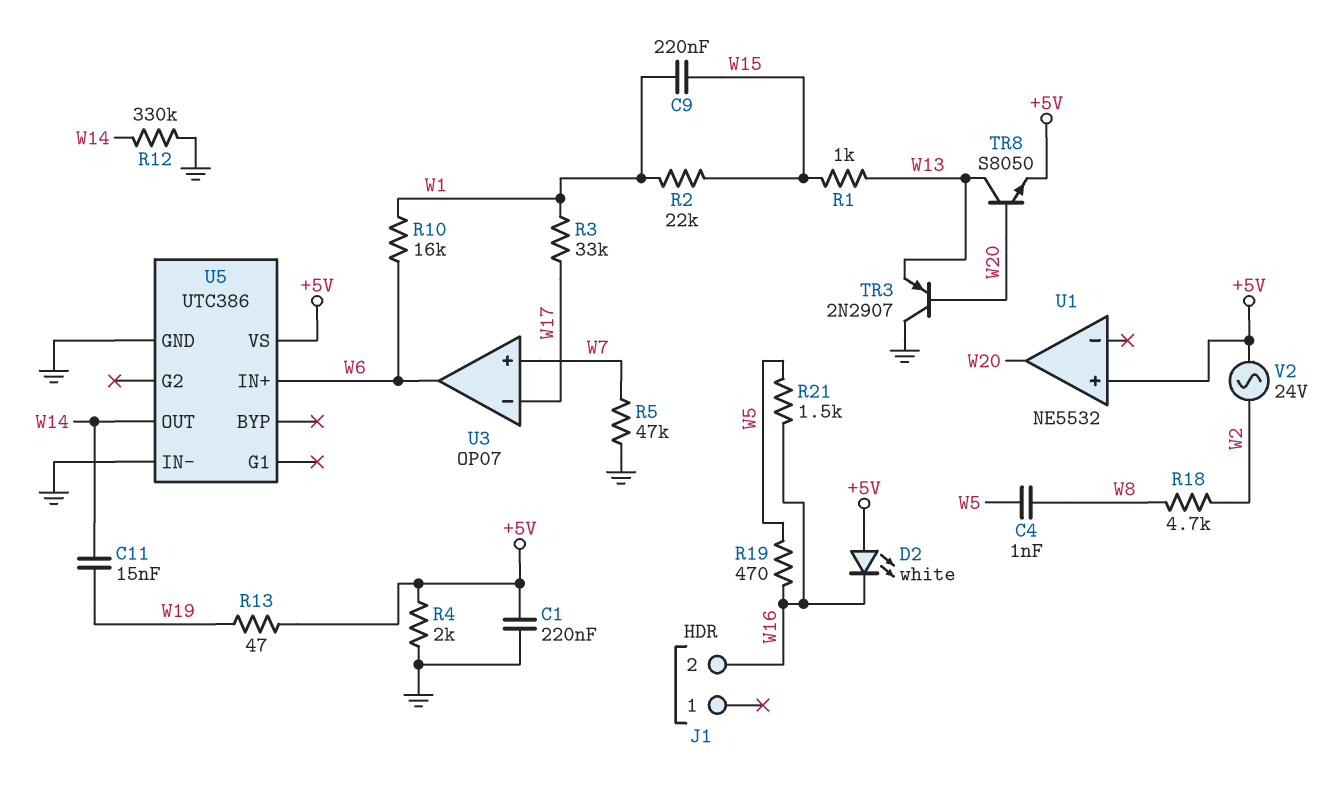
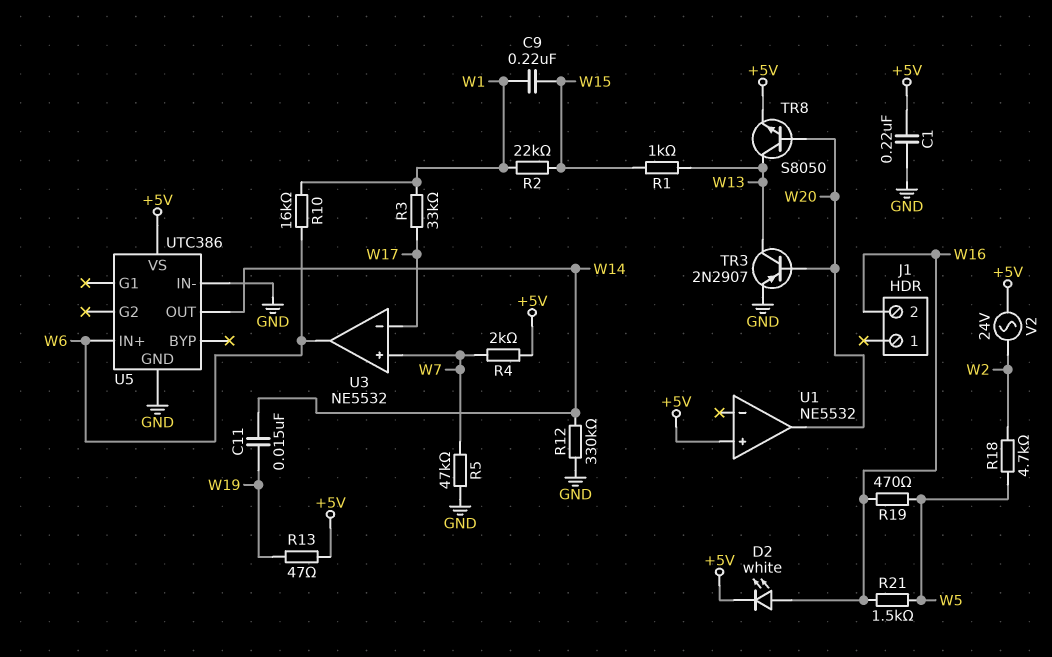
C4: 1nF (W5, W8) -> none
D2: LED white (A +5V, K W16) -> LED white (A W16, K +5V)
R4: 2k (+5V, GND) -> 2k (+5V, W7)
R18: 4.7k (W2, W8) -> 4.7k (W2, W5)
TR3: PNP 2N2907 (B W20, C GND, E W13) -> PNP 2N2907 (B W20, C W13, E GND)
U3: OP07 -> NE5532

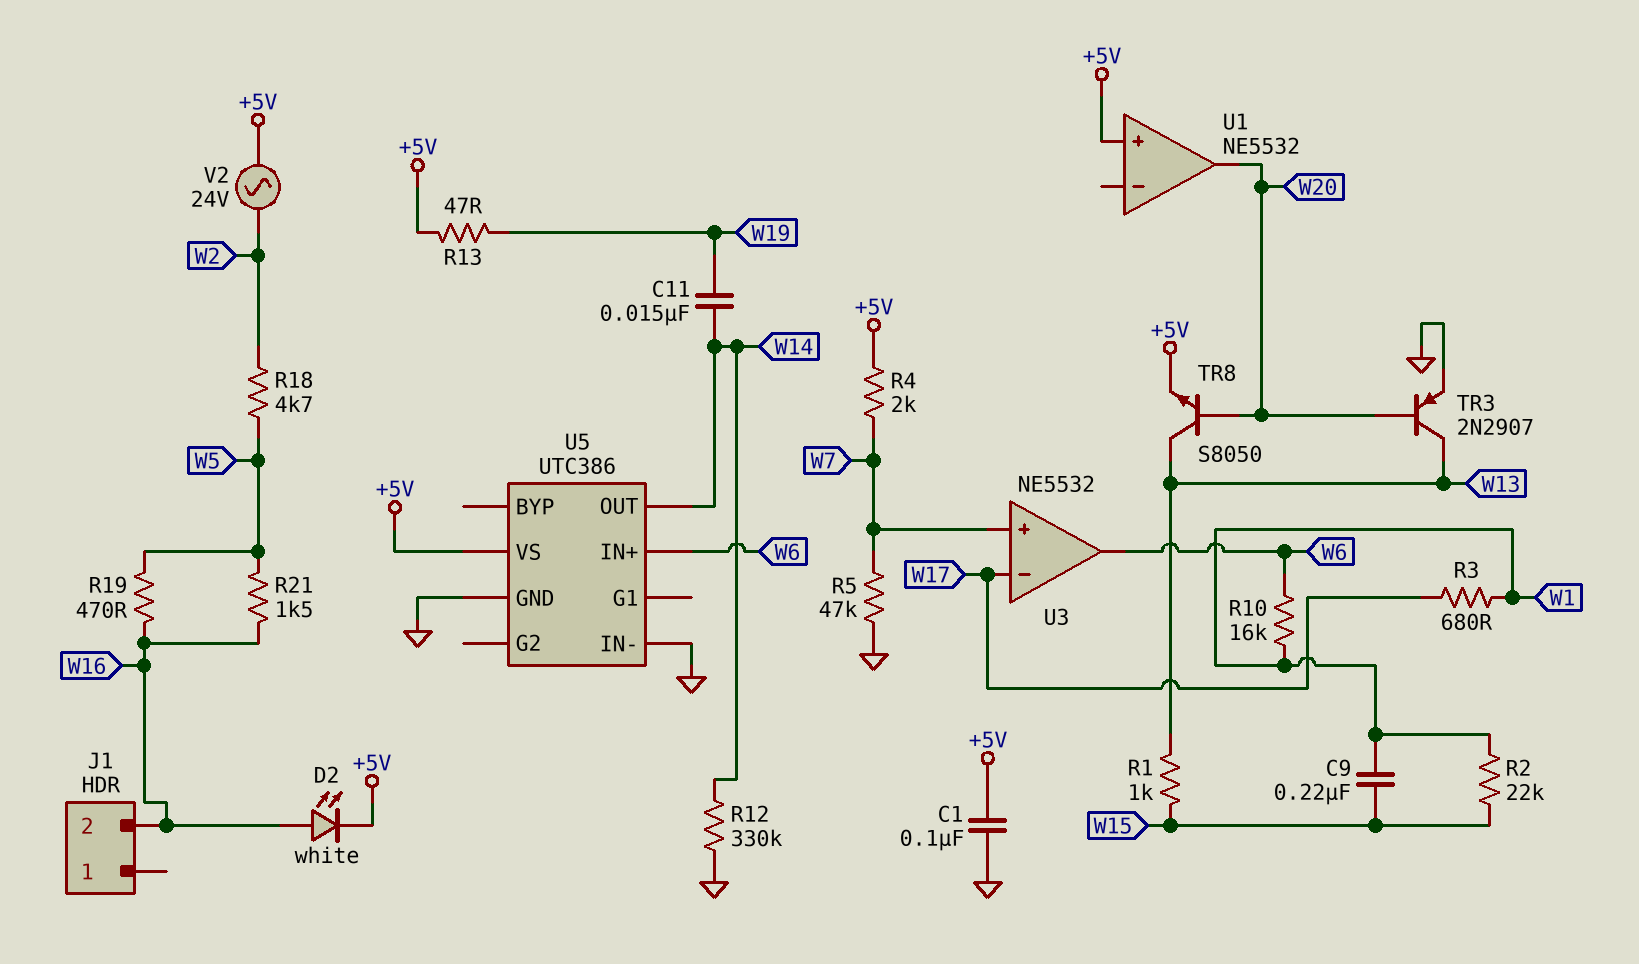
C1: 220nF (+5V, GND) -> 100nF (+5V, GND)
R3: 33k (W1, W17) -> 680 (W1, W17)

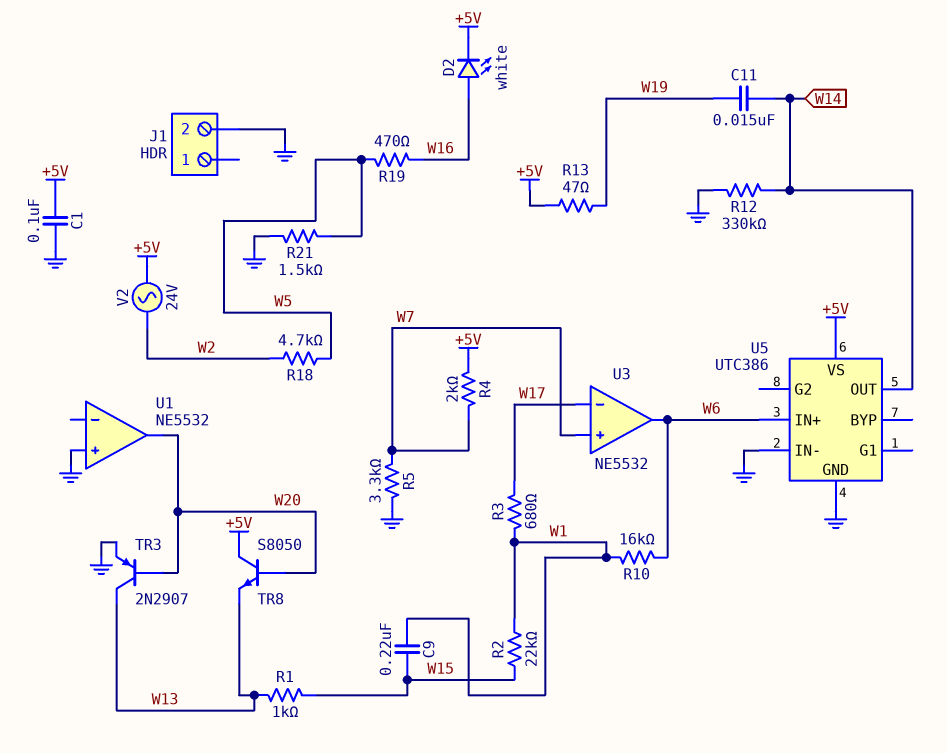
J1 pin 2: W16 -> GND
R5: 47k (GND, W7) -> 3.3k (GND, W7)
R21: 1.5k (W5, W16) -> 1.5k (GND, W5)
TR8: NPN S8050 (B W20, C W13, E +5V) -> NPN S8050 (B W20, C +5V, E W13)
U1 pin in+: +5V -> GND

